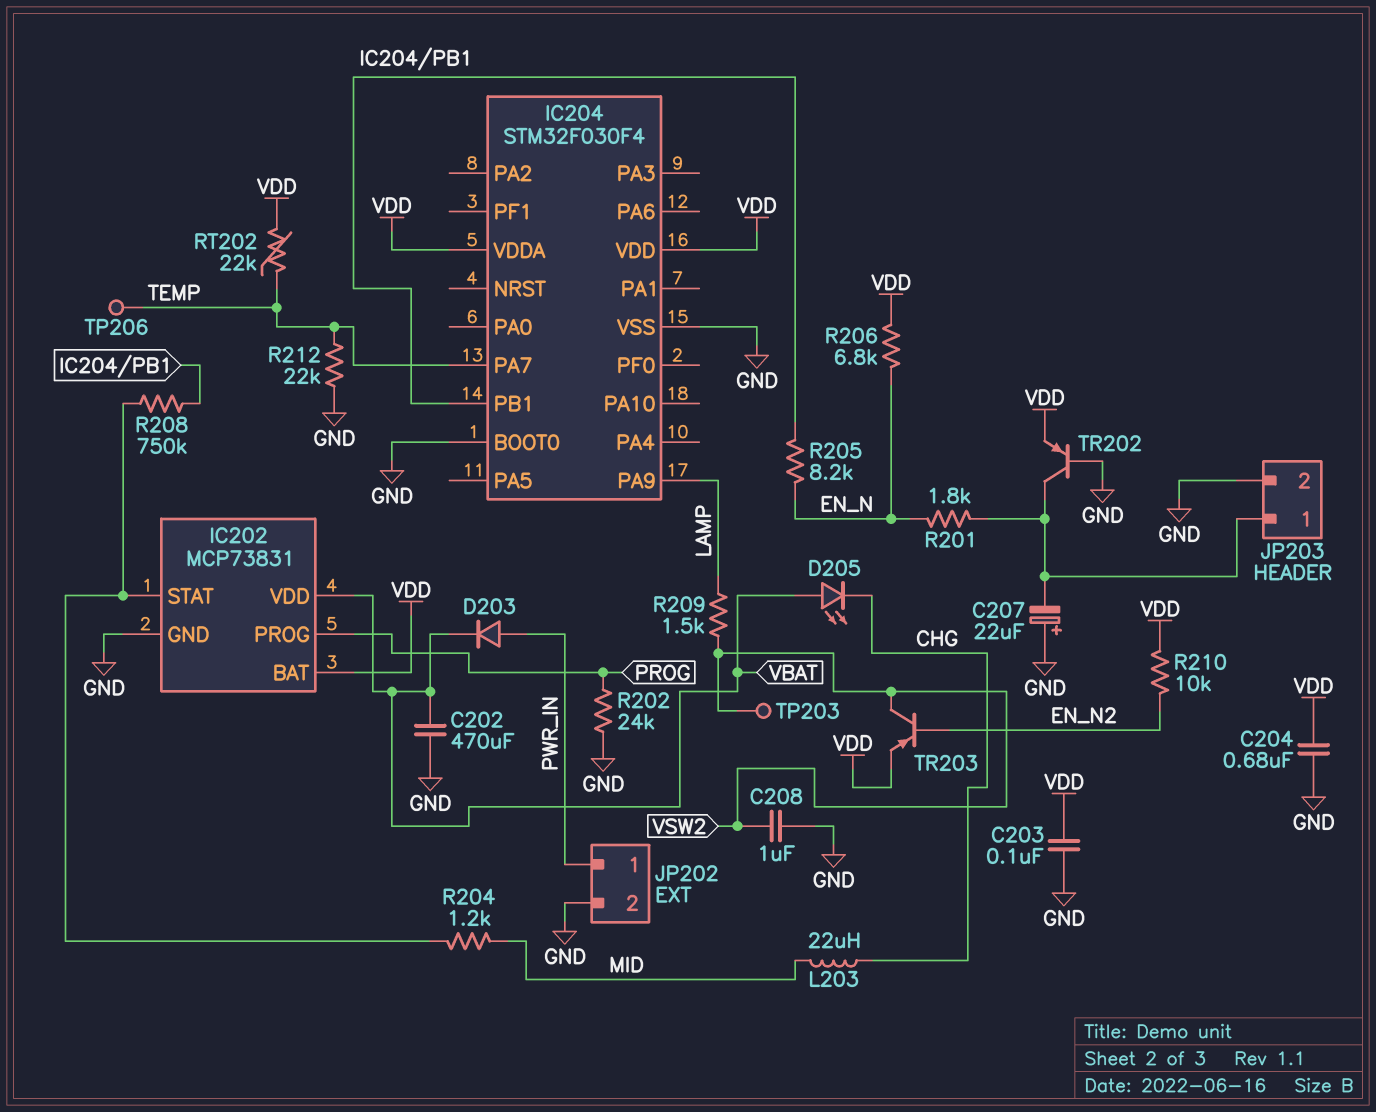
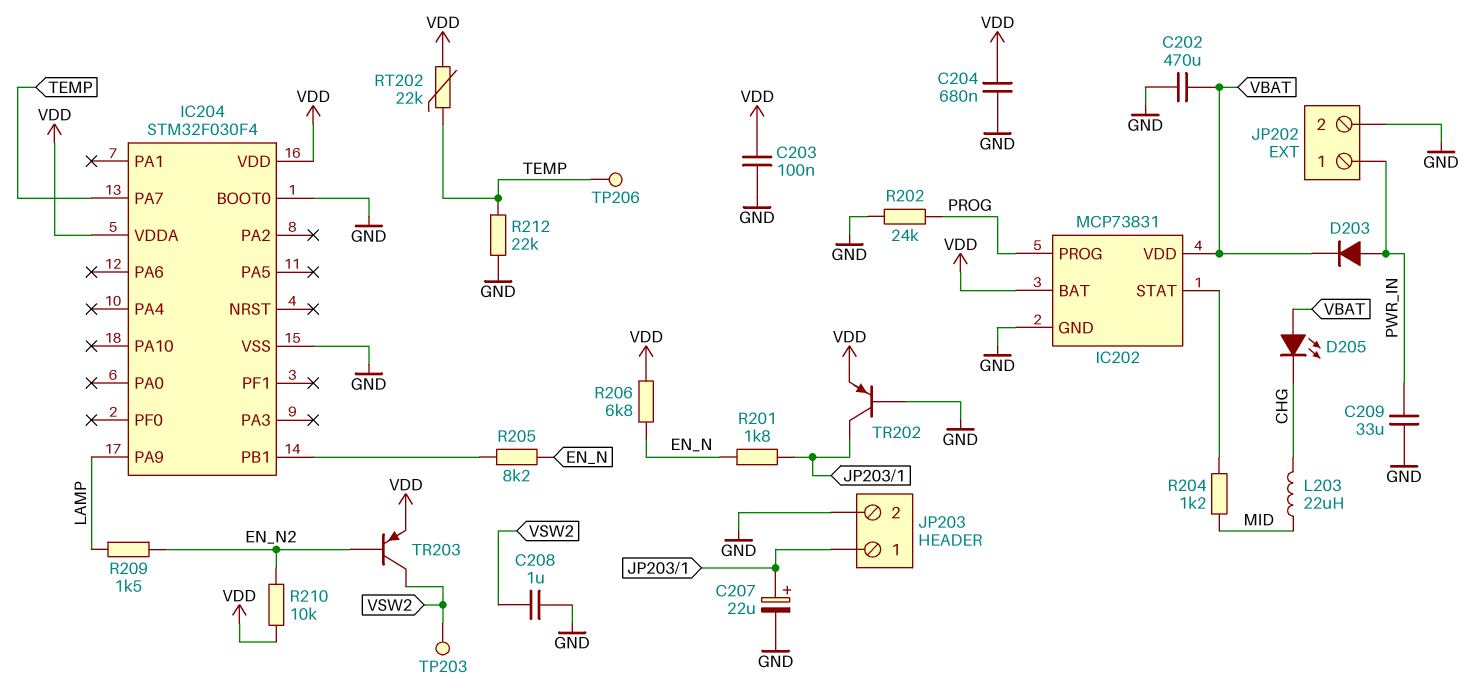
C207: 22uF (plus GND, minus JP203/1) -> 22uF (plus JP203/1, minus GND)
C209: none -> 33uF (GND, PWR_IN)
R208: 750k (IC202/STAT, IC204/PB1) -> none
R209: 1.5k (LAMP, VSW2) -> 1.5k (EN_N2, LAMP)

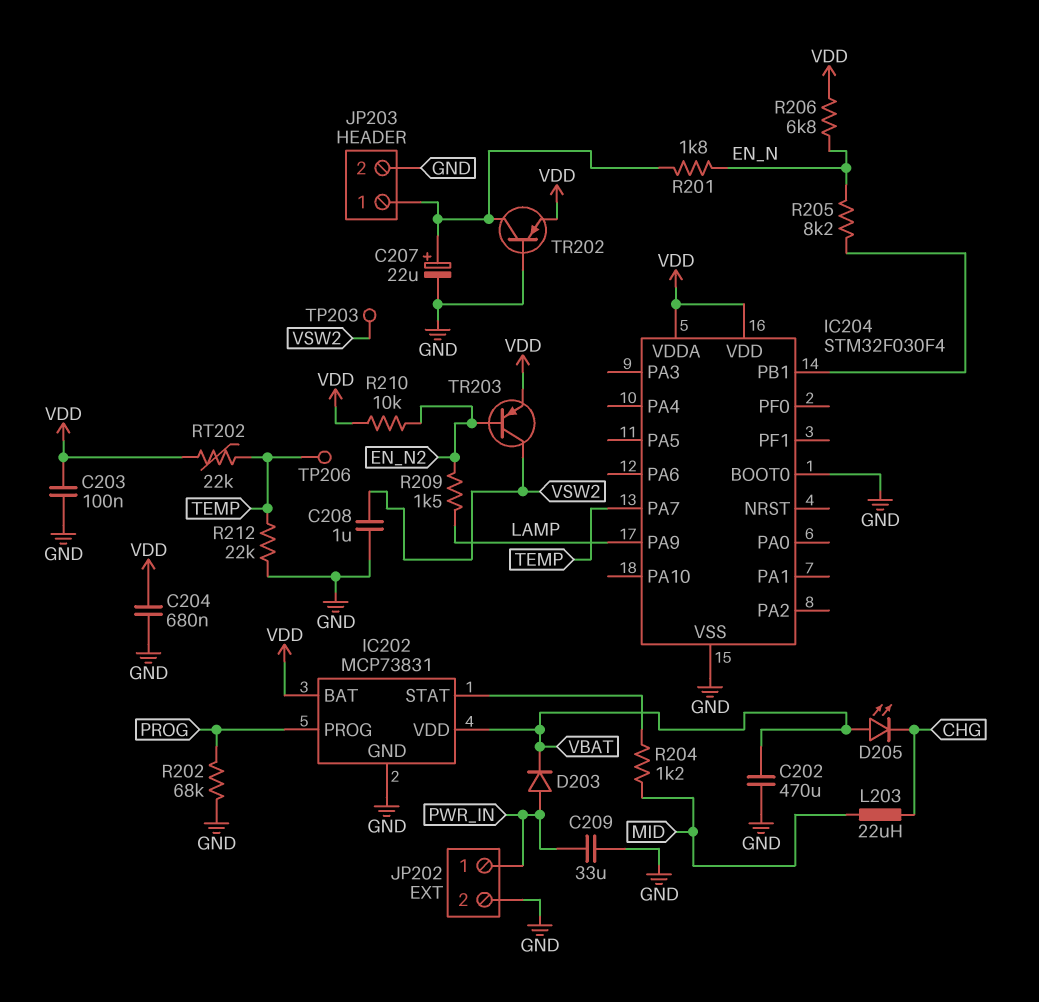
R202: 24k (GND, PROG) -> 68k (GND, PROG)

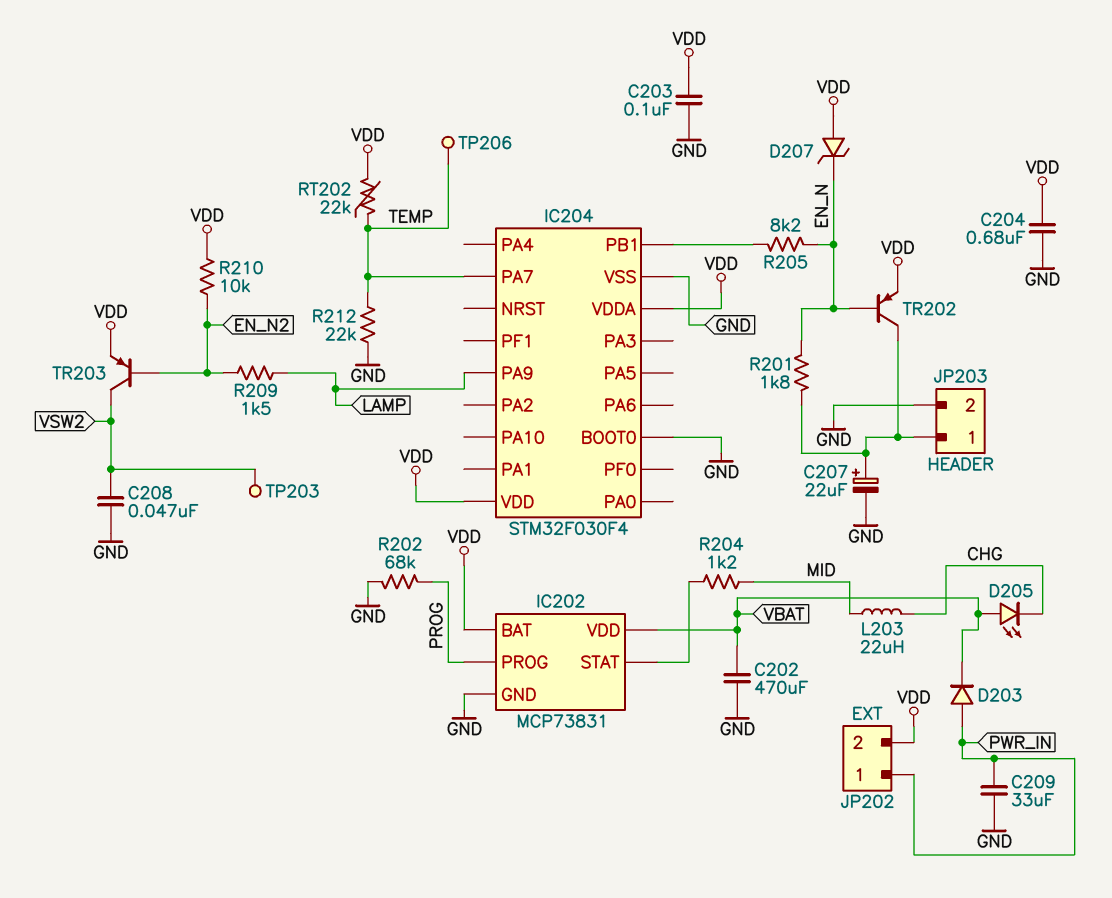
C208: 1uF (GND, VSW2) -> 47nF (GND, VSW2)
D207: none -> zener (A VDD, K EN_N)
JP202 pin 2: GND -> VDD
R206: 6.8k (EN_N, VDD) -> none
TR202: PNP (B GND, C JP203/1, E VDD) -> PNP (B EN_N, C JP203/1, E VDD)

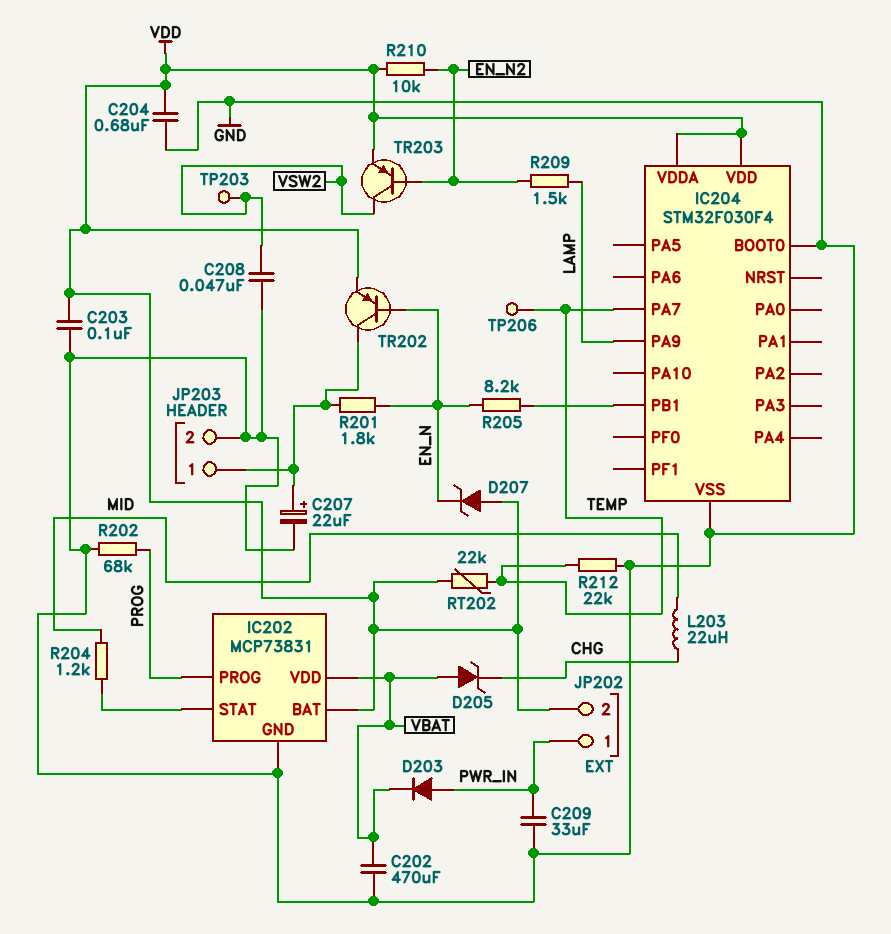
D205: LED (A VBAT, K CHG) -> zener (A VBAT, K CHG)

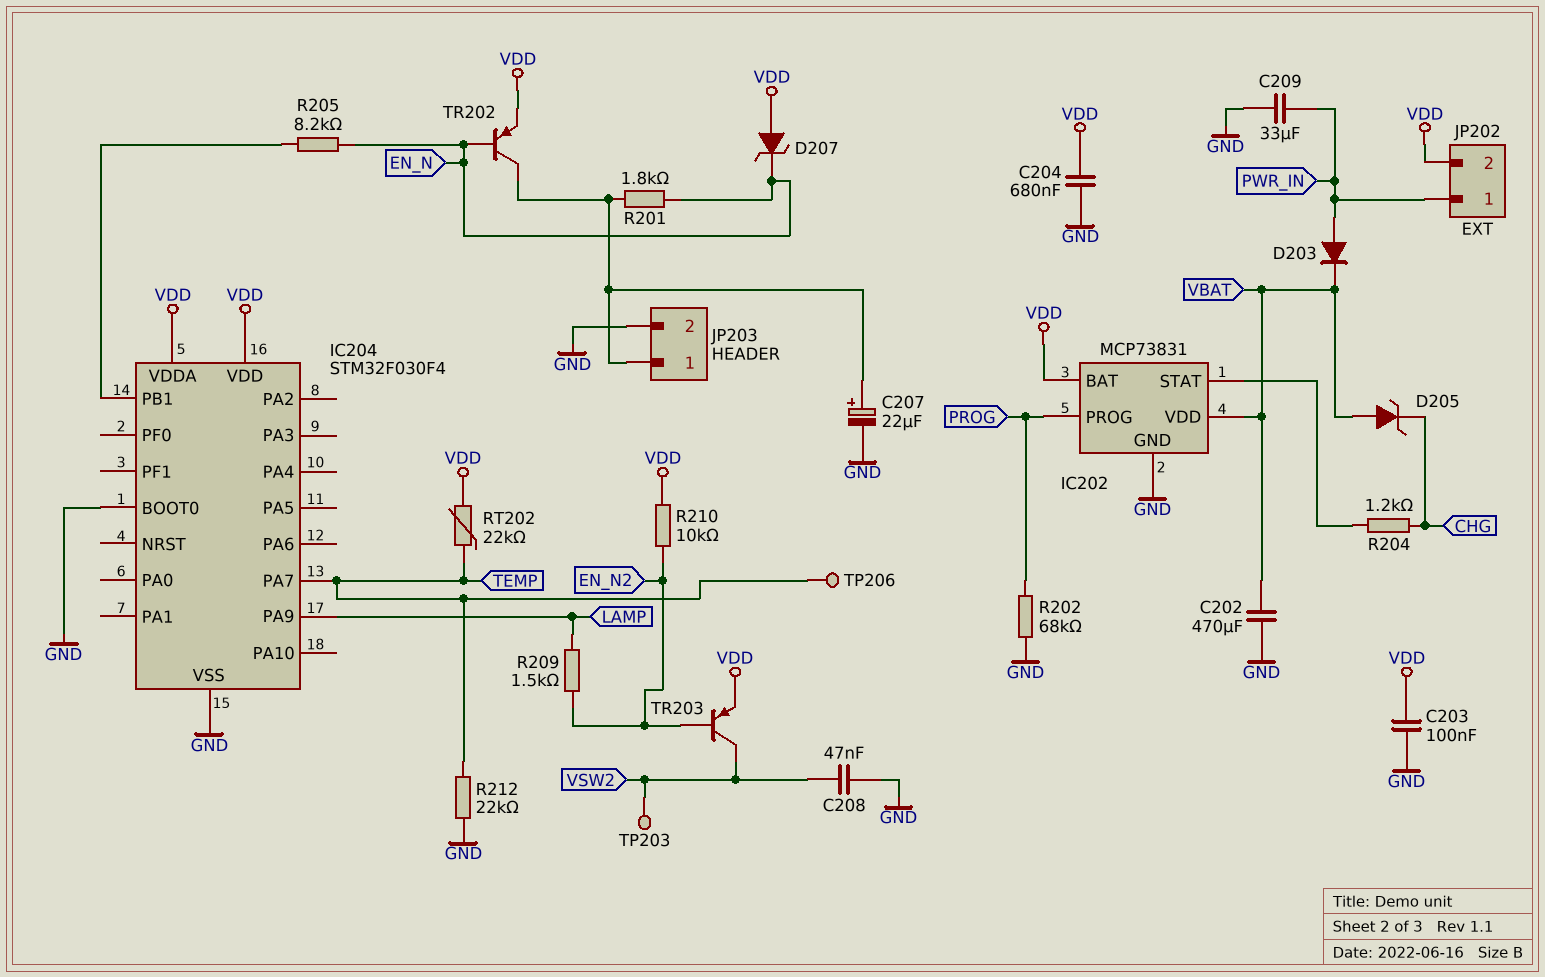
L203: 22uH (CHG, MID) -> none
R204: 1.2k (IC202/STAT, MID) -> 1.2k (CHG, IC202/STAT)

